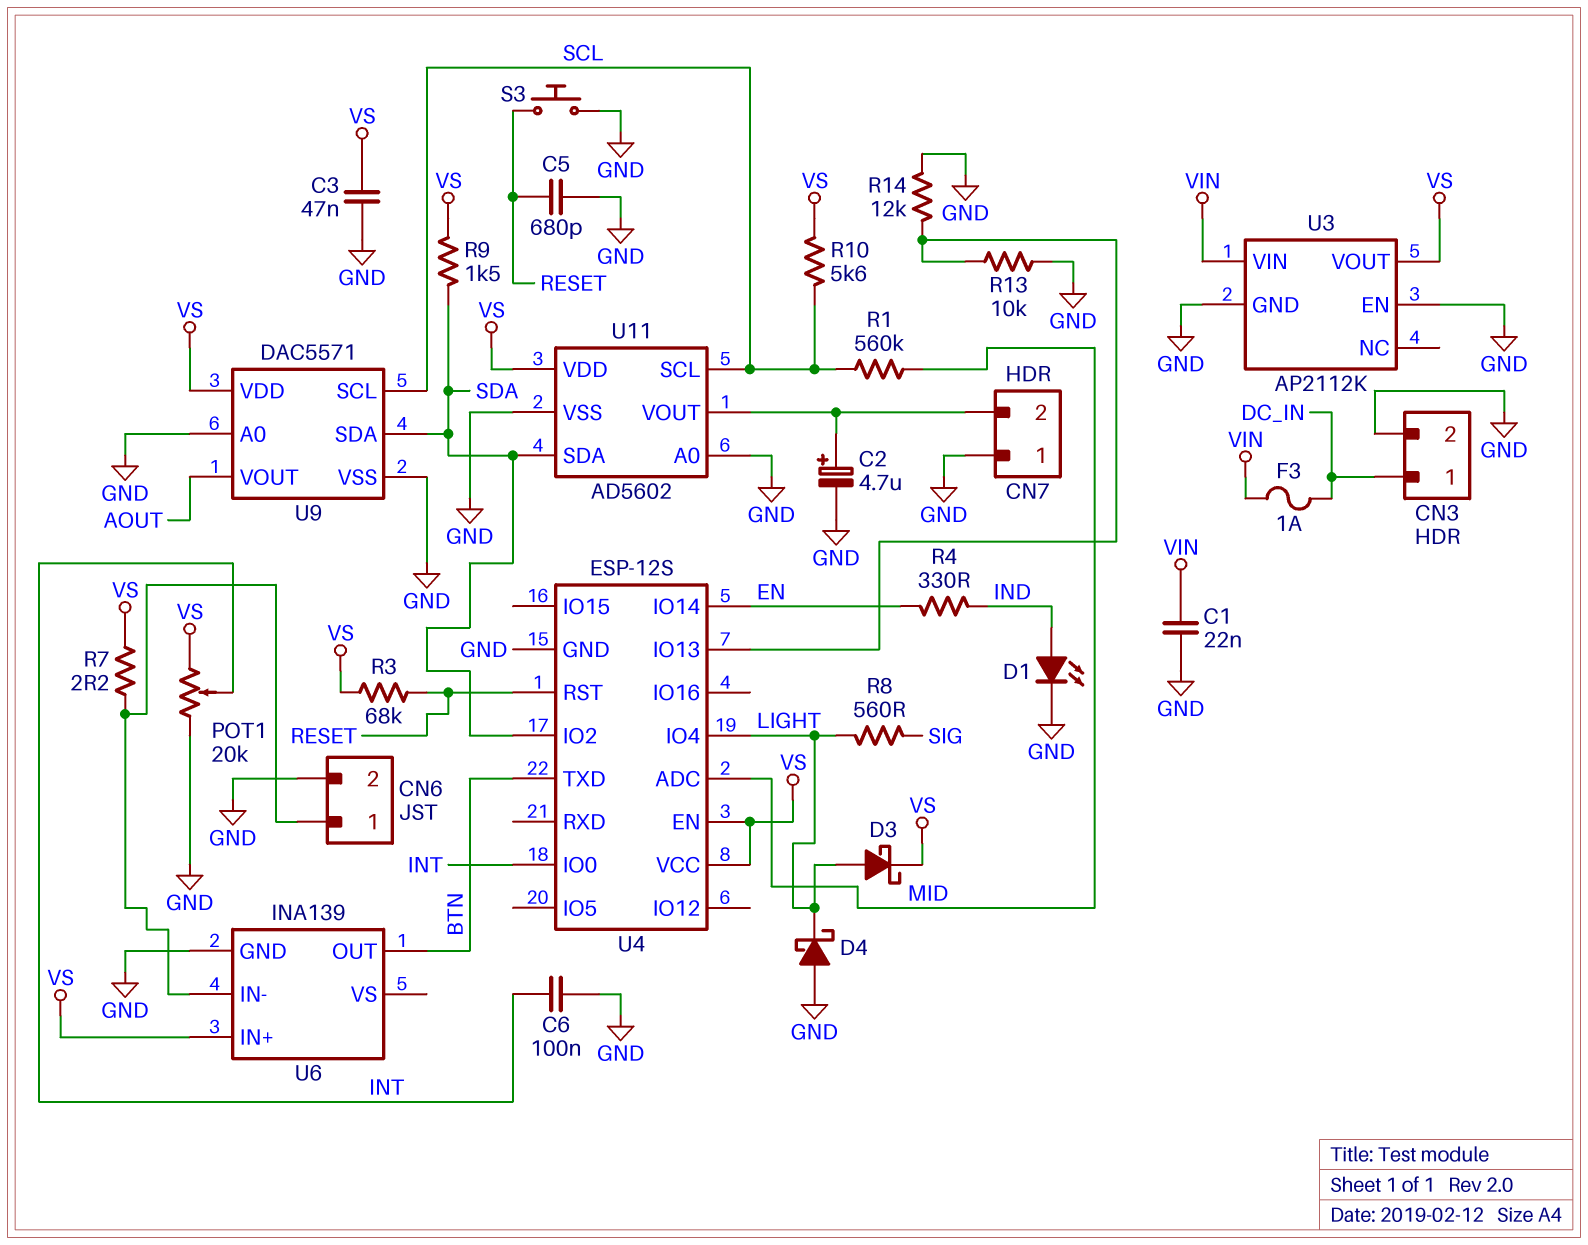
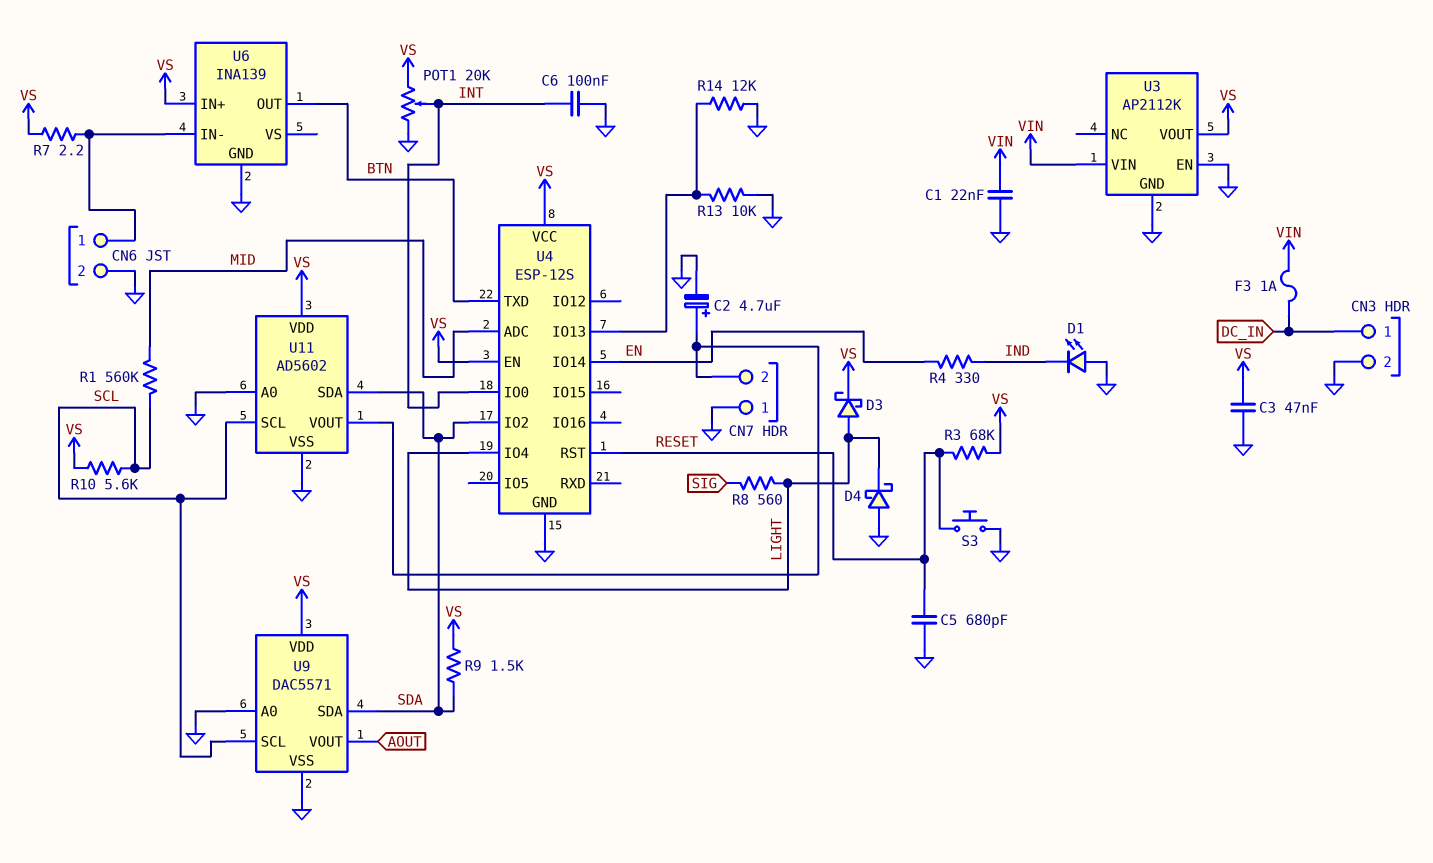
D1: LED (A IND, K GND) -> LED (A GND, K IND)

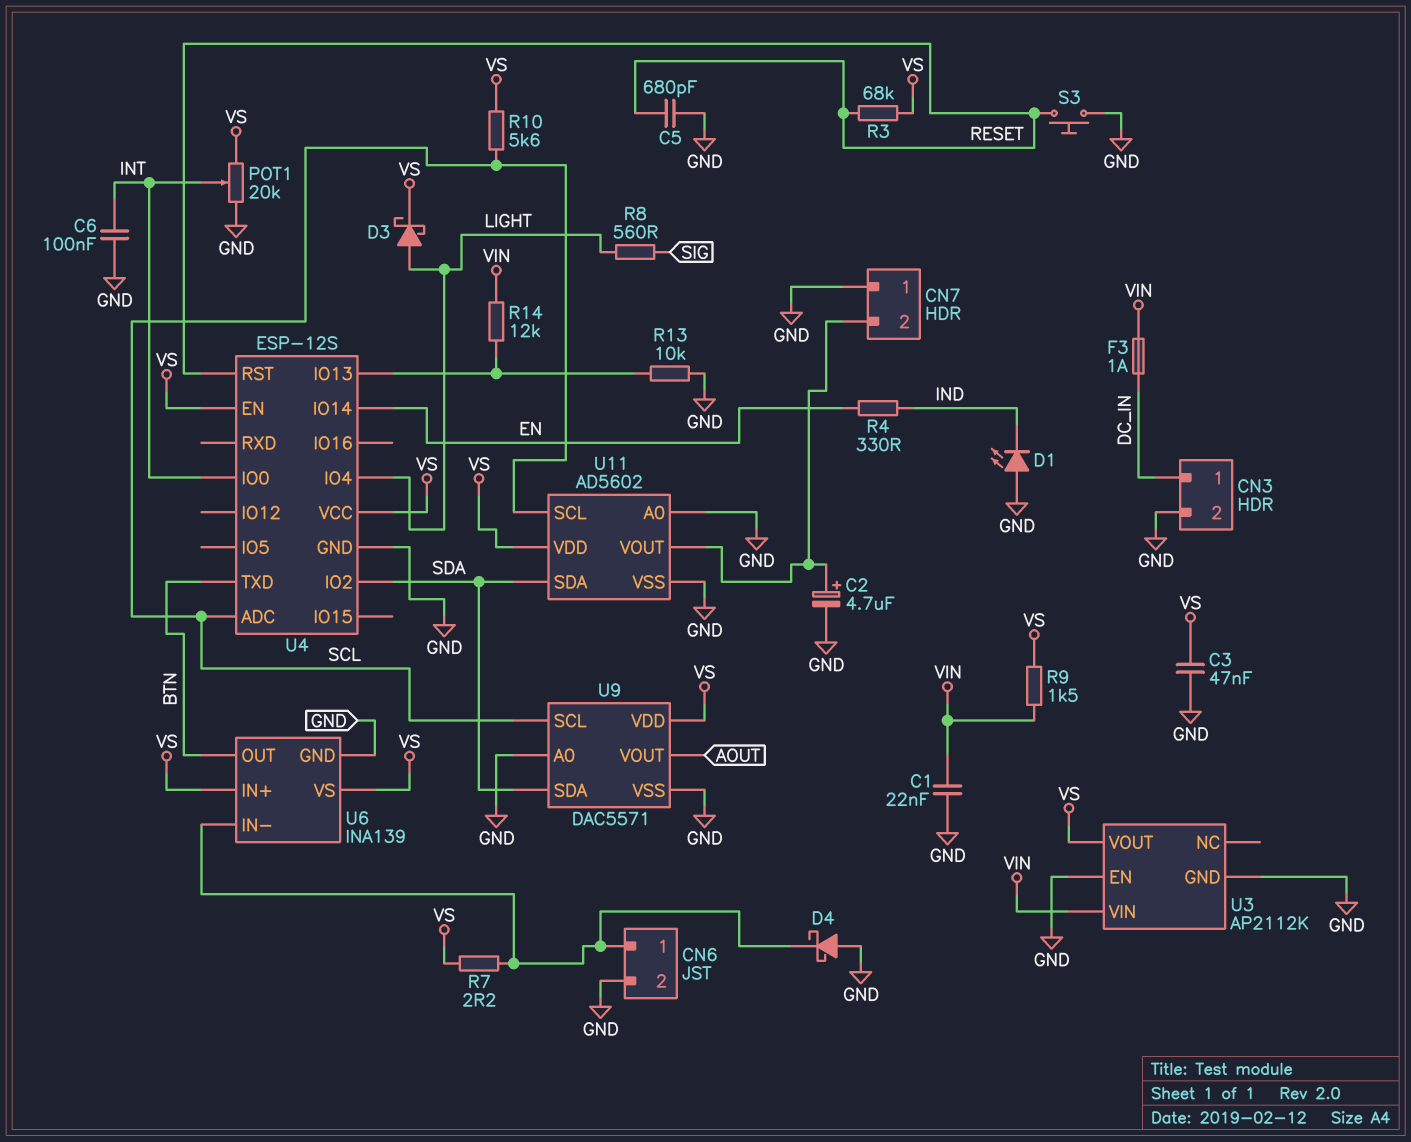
D4: schottky (A GND, K LIGHT) -> schottky (A GND, K CN6/1)
R1: 560k (MID, SCL) -> none
R9: 1.5k (SDA, VS) -> 1.5k (VIN, VS)
R14: 12k (GND, U4/IO13) -> 12k (U4/IO13, VIN)
U4 pin ADC: MID -> SCL
U6 pin VS: none -> VS

